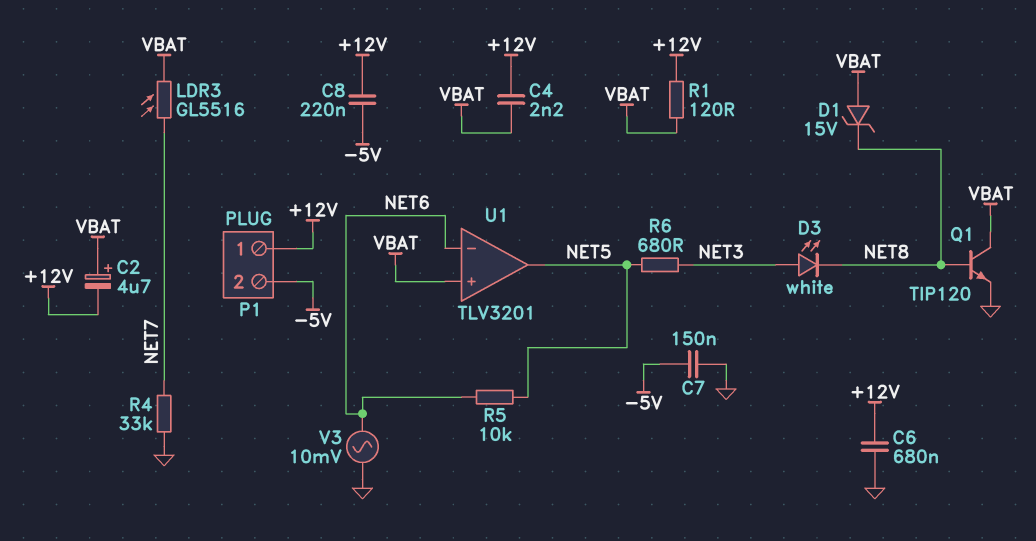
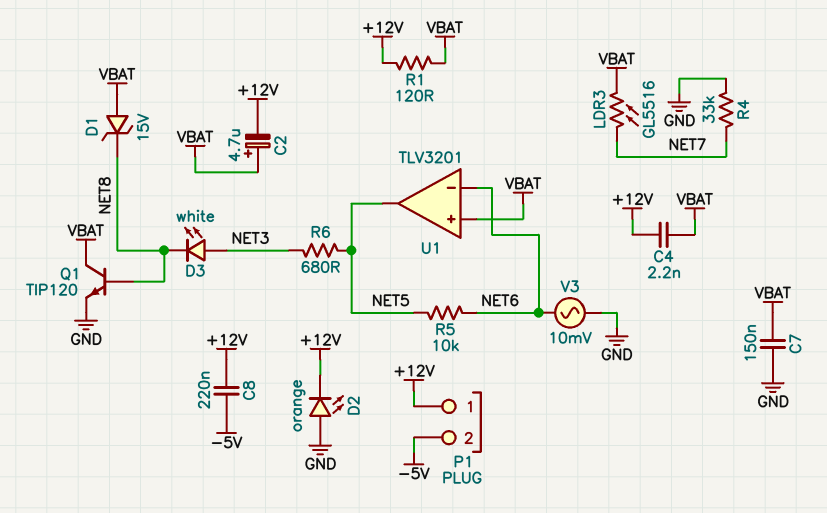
C6: 680nF (+12V, GND) -> none
C7: 150nF (-5V, GND) -> 150nF (GND, VBAT)
D2: none -> LED orange (A GND, K +12V)

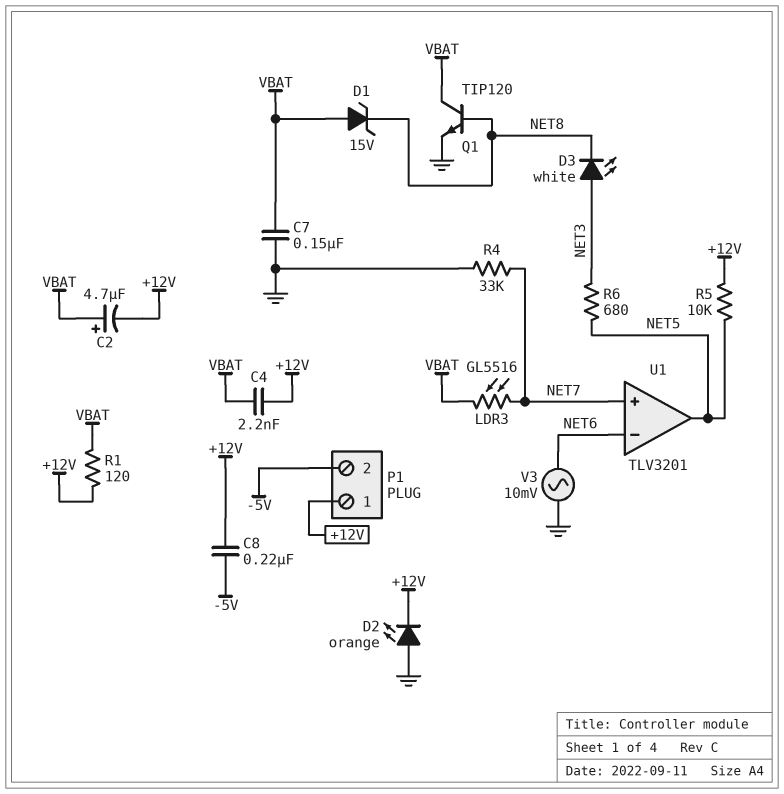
R5: 10k (NET5, NET6) -> 10k (+12V, NET5)
U1 pin in+: VBAT -> NET7

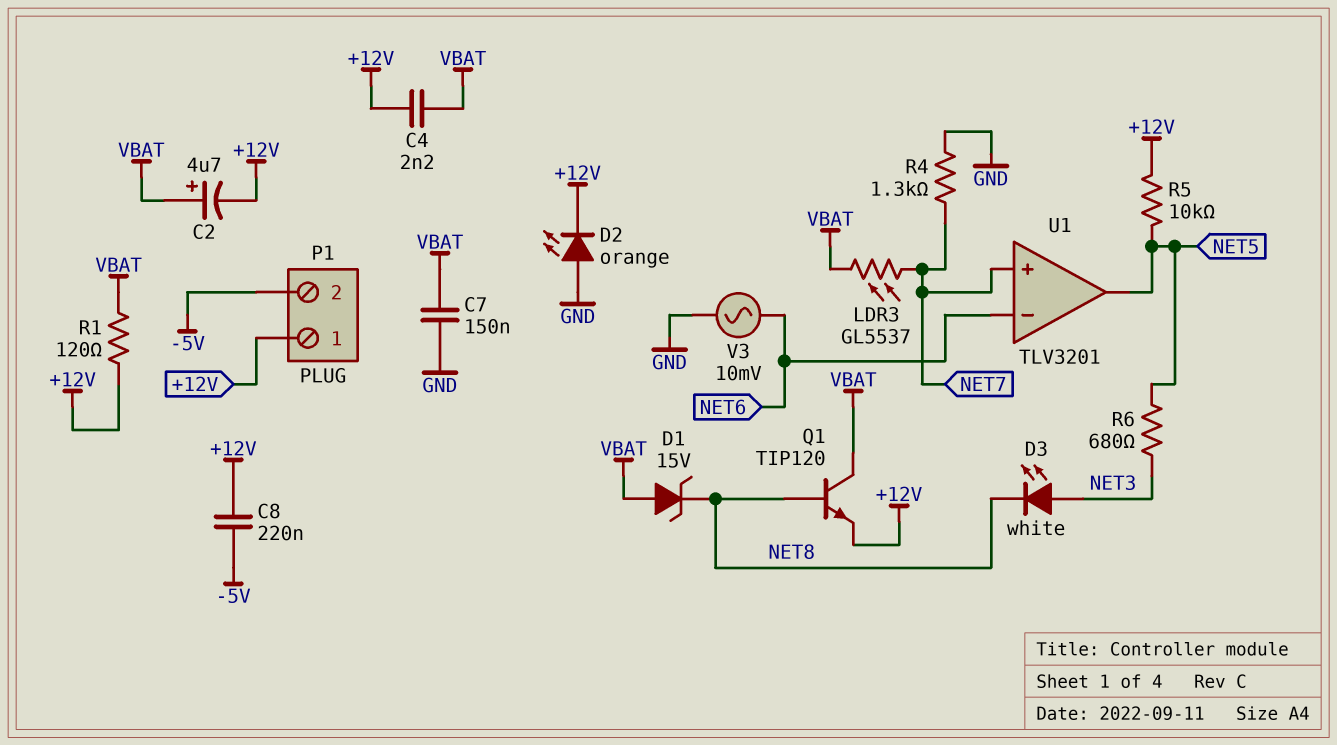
LDR3: GL5516 (NET7, VBAT) -> GL5537 (NET7, VBAT)
Q1: NPN TIP120 (B NET8, C VBAT, E GND) -> NPN TIP120 (B NET8, C VBAT, E +12V)
R4: 33k (GND, NET7) -> 1.3k (GND, NET7)

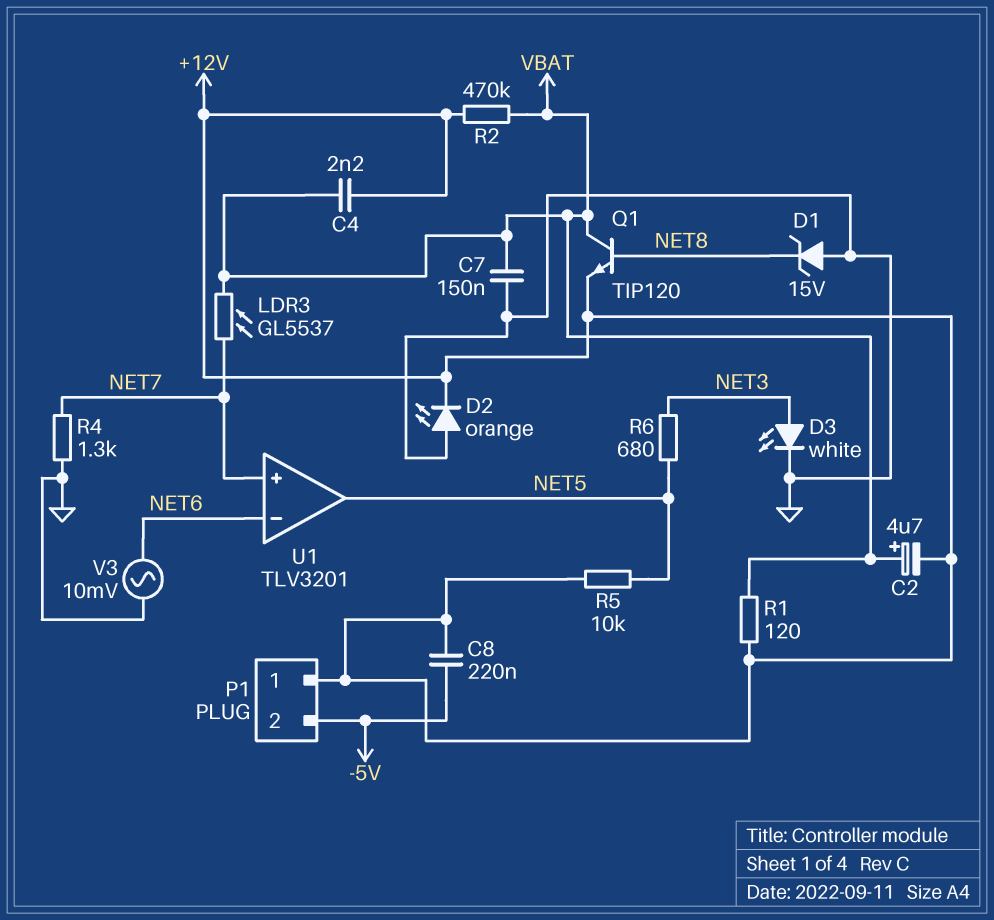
D1: zener 15V (A VBAT, K NET8) -> zener 15V (A GND, K NET8)
D3: LED white (A NET3, K NET8) -> LED white (A NET3, K GND)
R2: none -> 470k (+12V, VBAT)

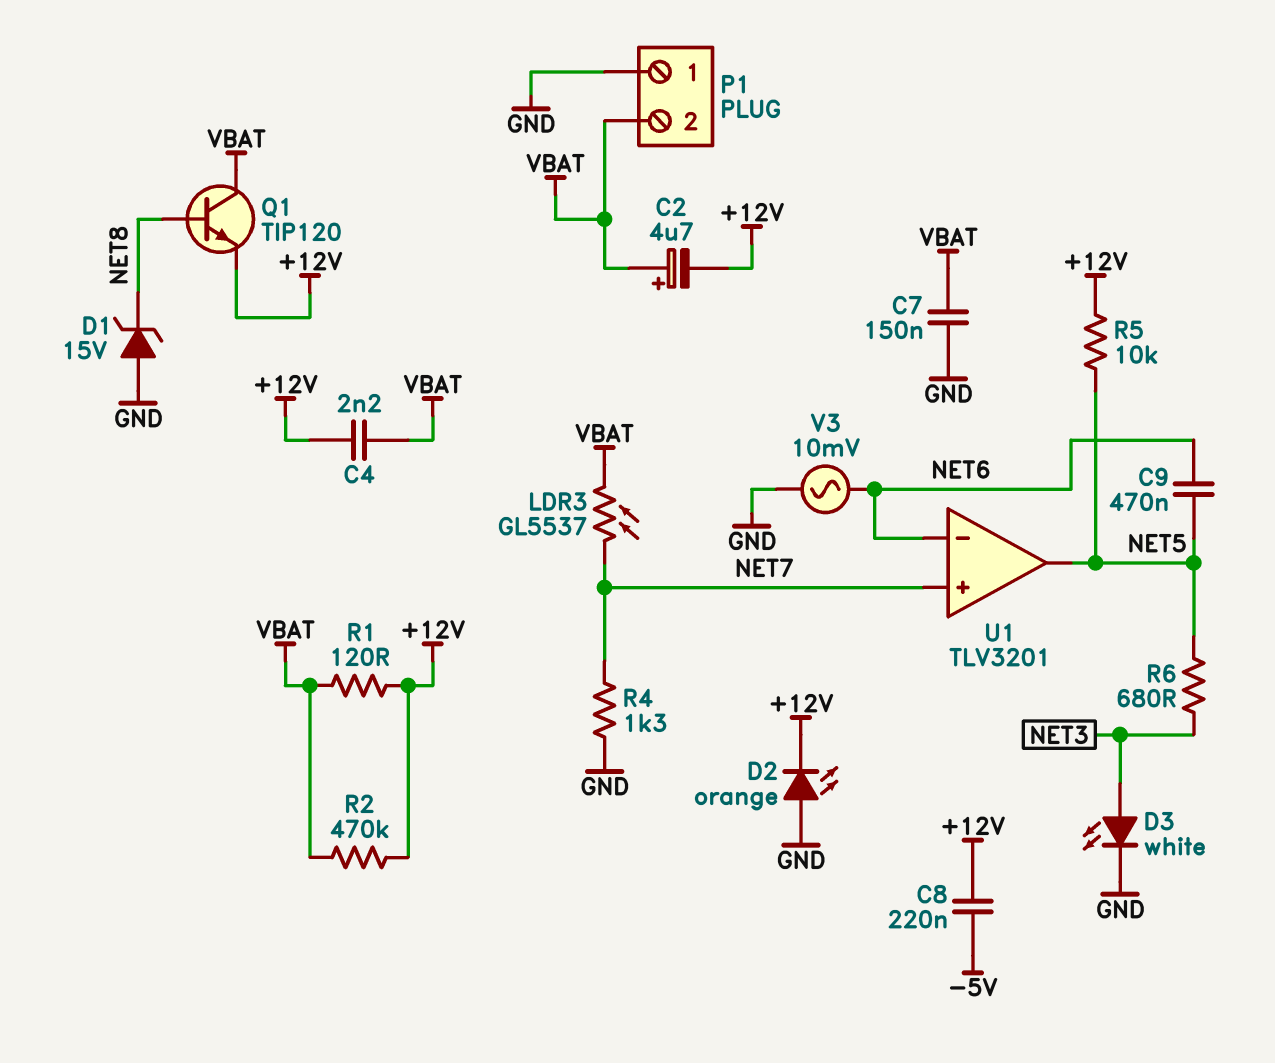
C9: none -> 470nF (NET5, NET6)
P1 pin 1: +12V -> GND
P1 pin 2: -5V -> VBAT

